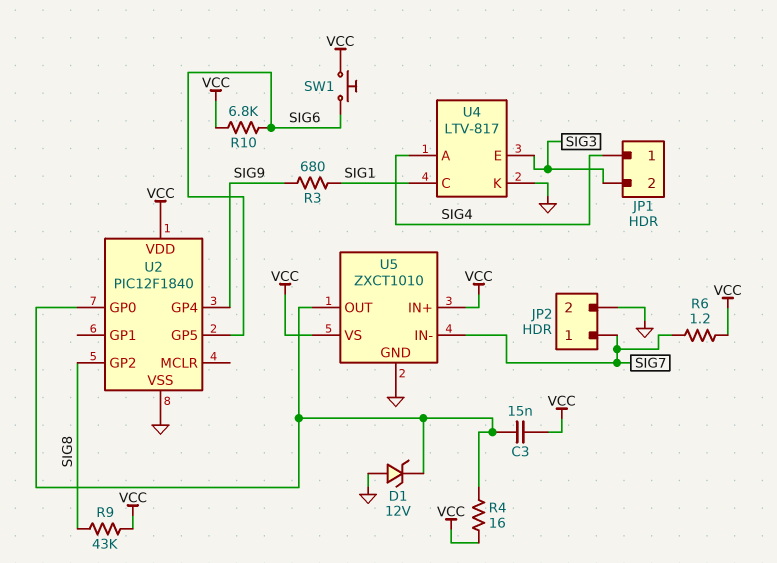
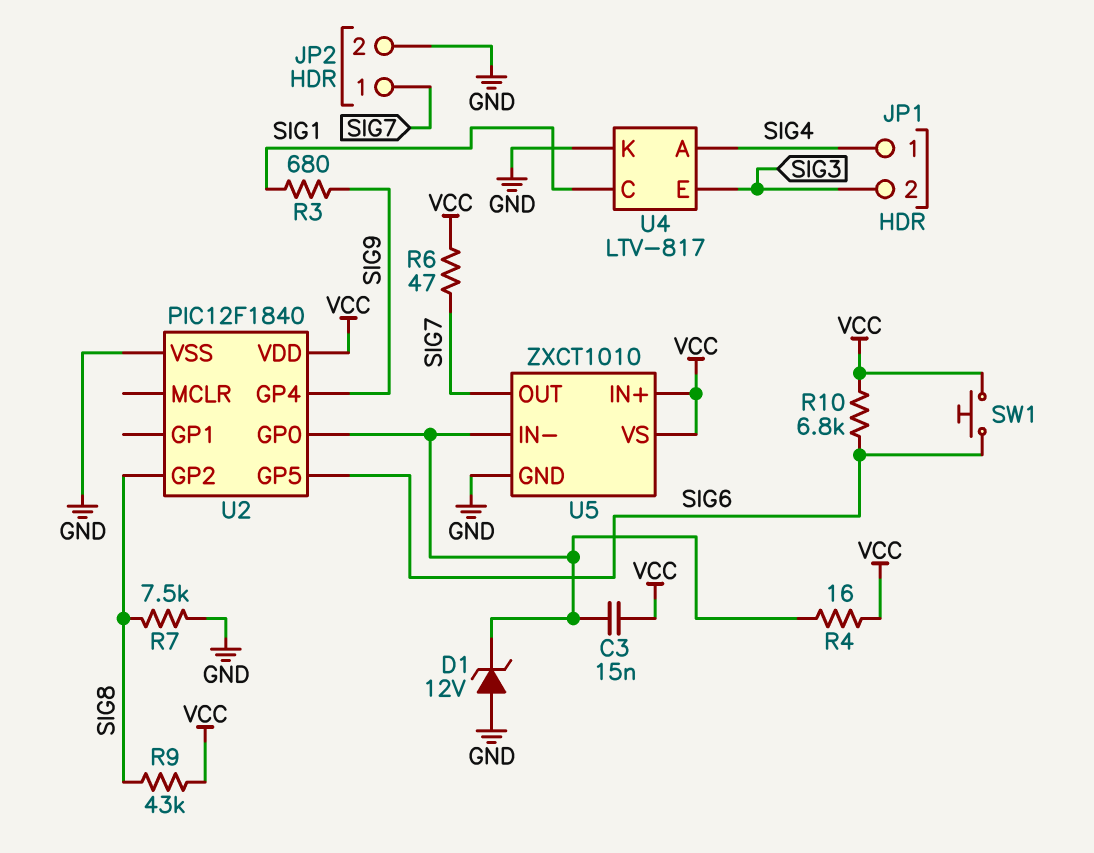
R6: 1.2 (SIG7, VCC) -> 47 (SIG7, VCC)
R7: none -> 7.5k (GND, SIG8)
U5 pin IN-: SIG7 -> U2/GP0
U5 pin OUT: U2/GP0 -> SIG7

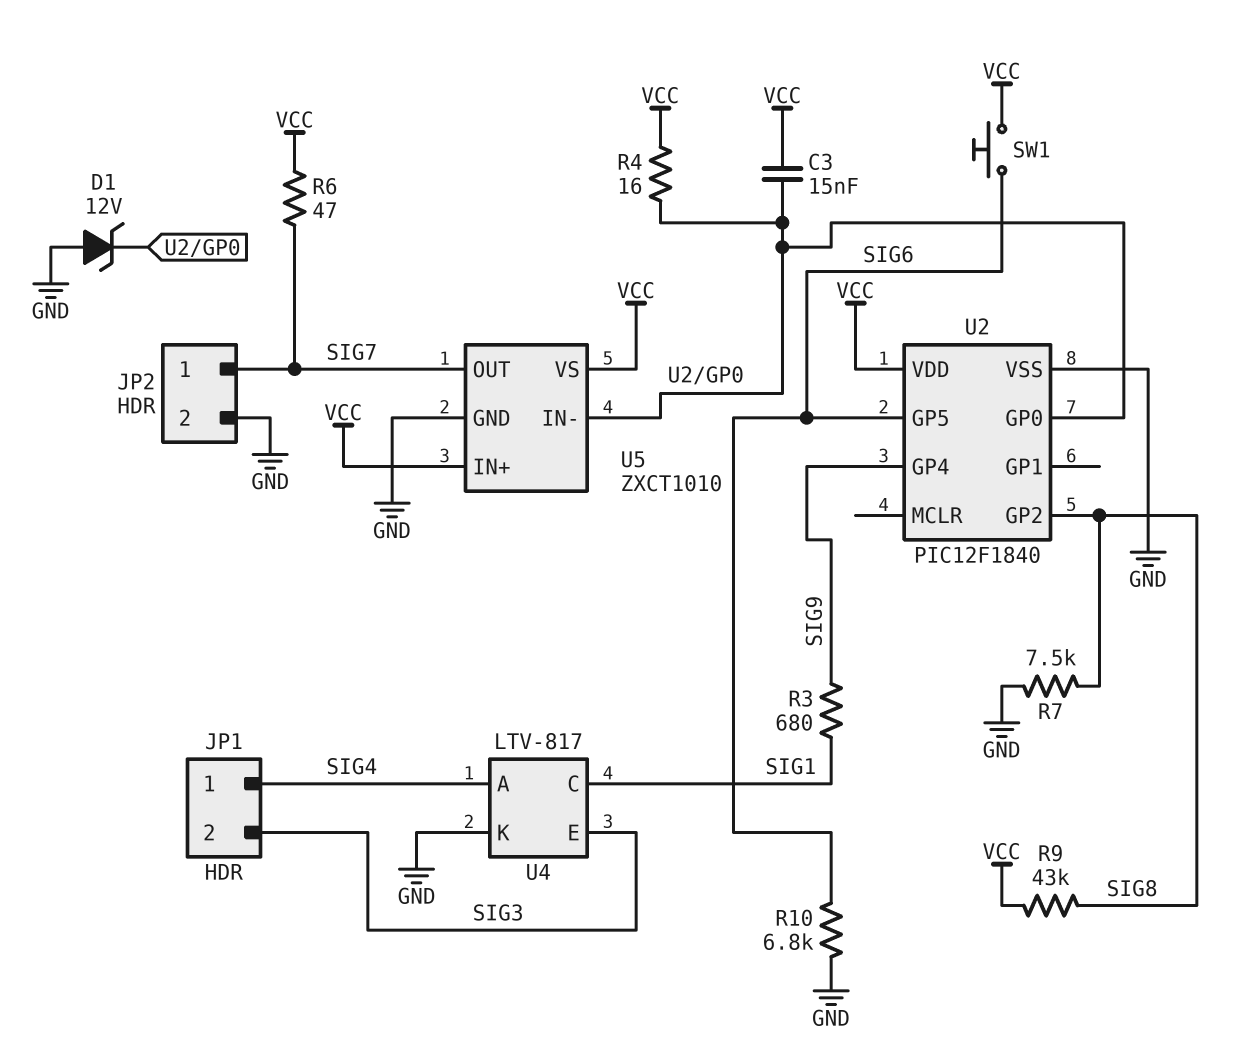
R10: 6.8k (SIG6, VCC) -> 6.8k (GND, SIG6)

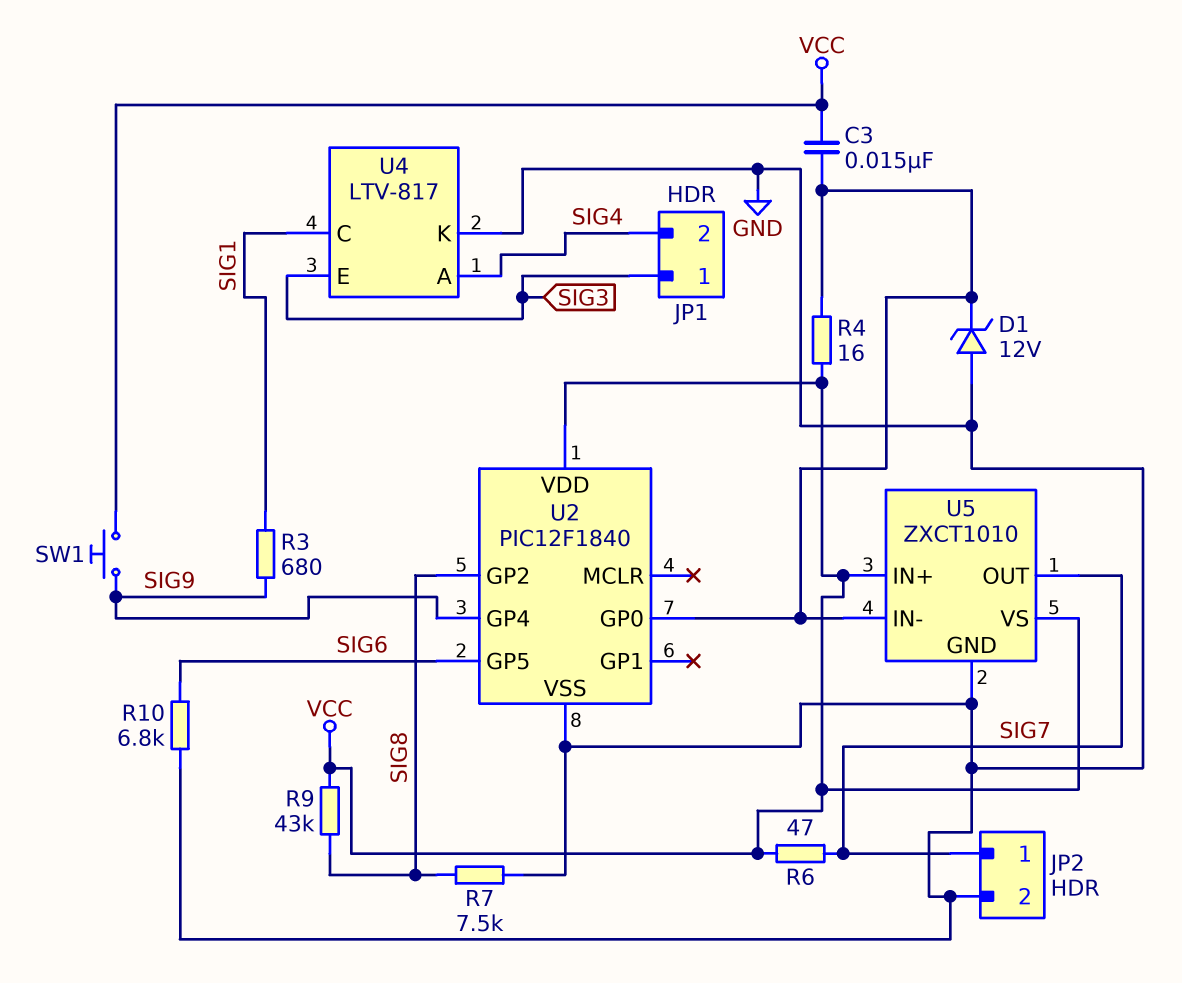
JP1 pin 1: SIG4 -> SIG3
JP1 pin 2: SIG3 -> SIG4
SW1: button (SIG6, VCC) -> button (SIG9, VCC)

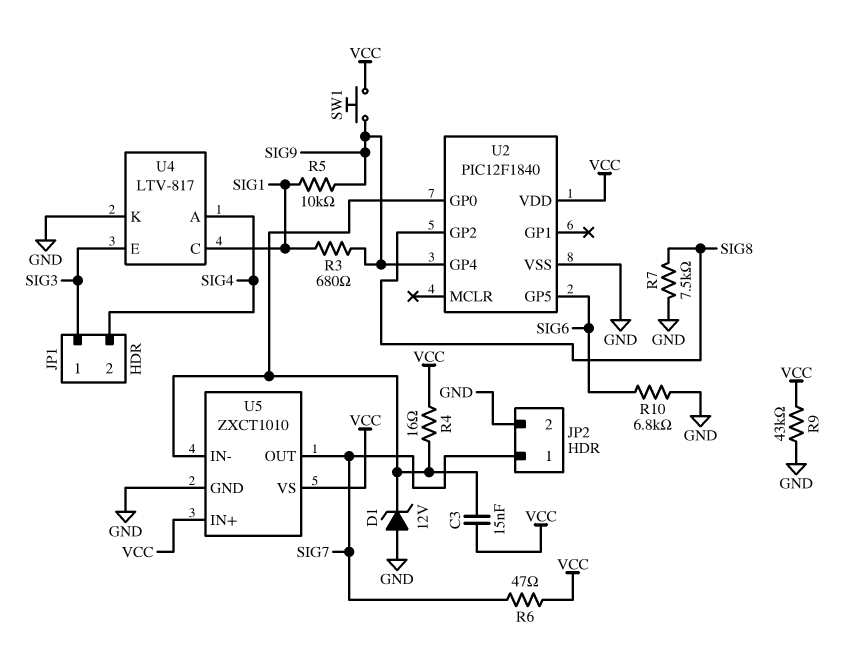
R5: none -> 10k (SIG1, SIG9)
R9: 43k (SIG8, VCC) -> 43k (GND, VCC)

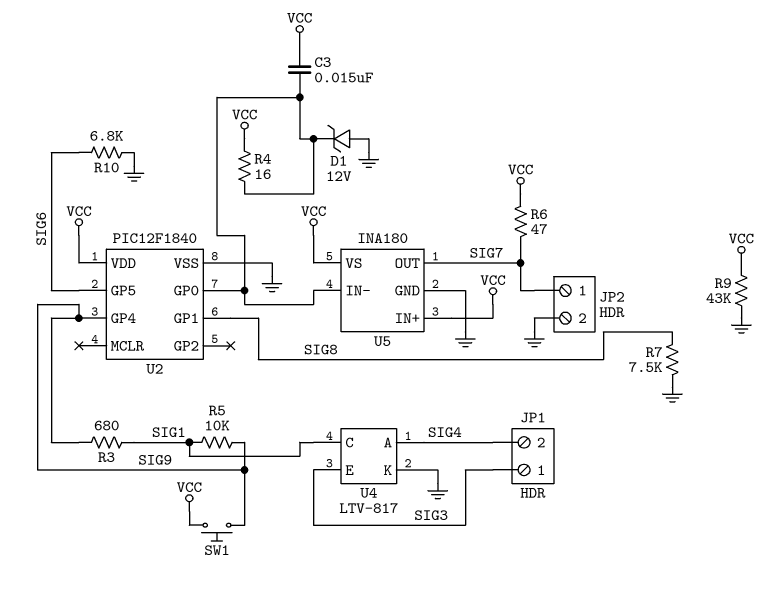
U2 pin GP1: none -> SIG8
U2 pin GP2: SIG8 -> none
U5: ZXCT1010 -> INA180

